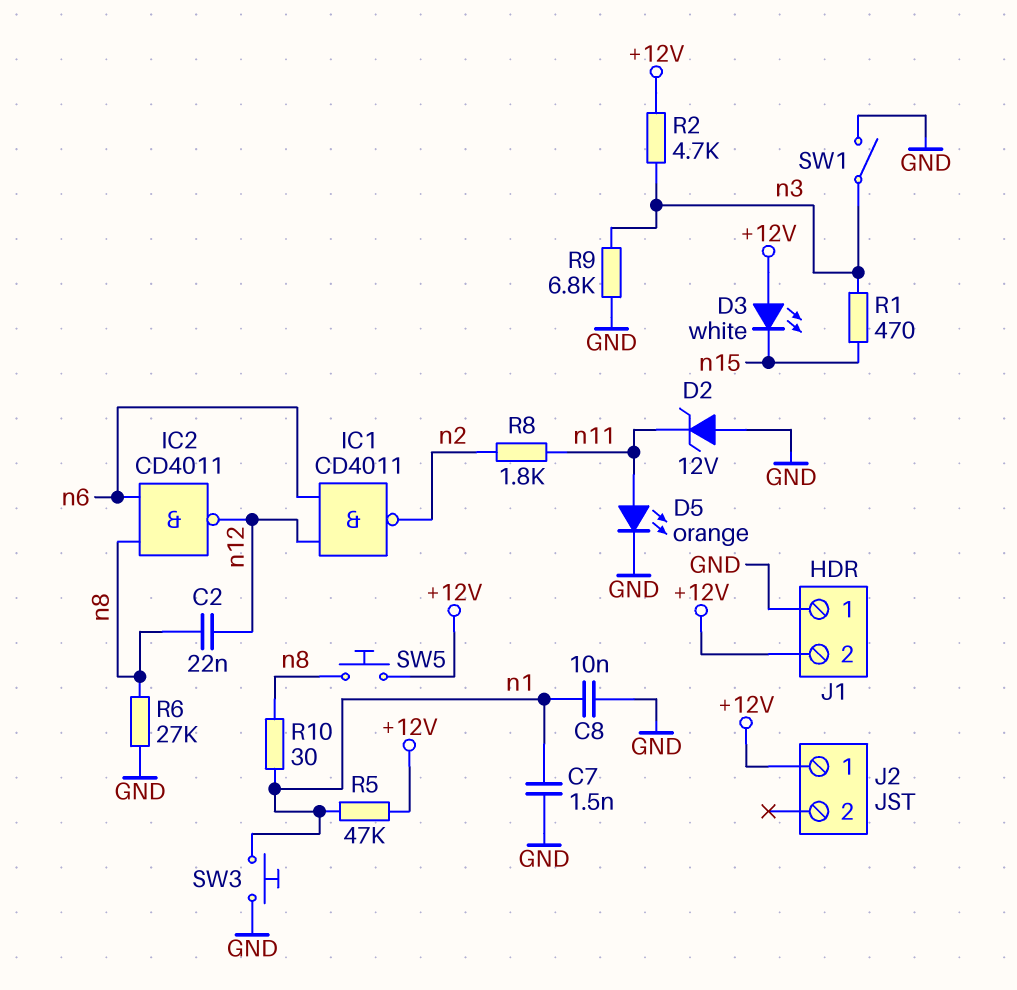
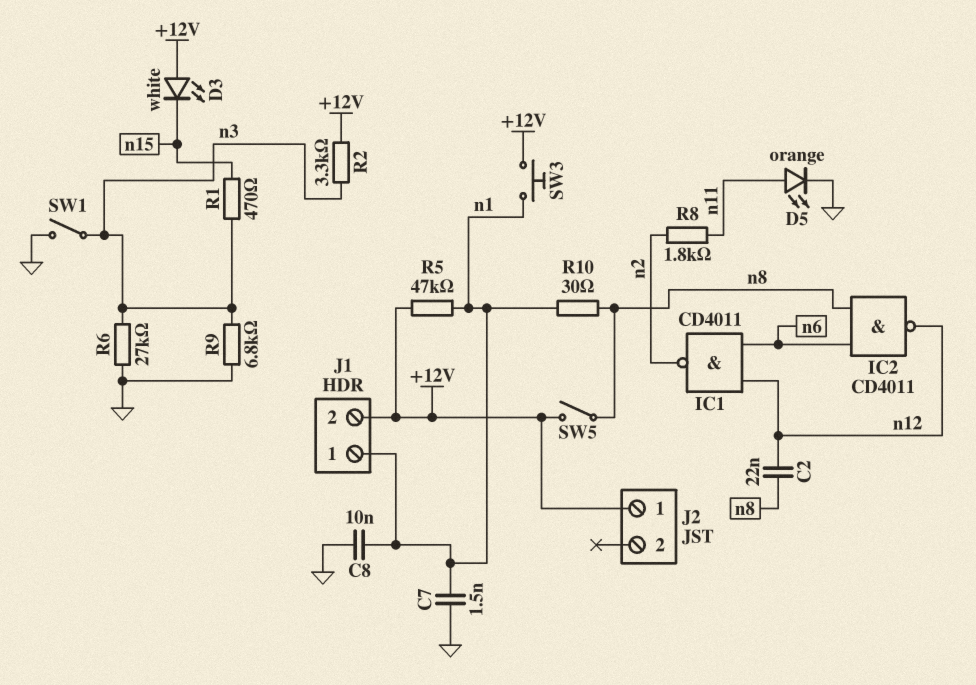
D2: zener 12V (A GND, K n11) -> none
J1 pin 1: GND -> n1
R2: 4.7k (+12V, n3) -> 3.3k (+12V, n3)
R6: 27k (GND, n8) -> 27k (GND, n3)
SW3: button (GND, n1) -> button (+12V, n1)
SW5: button (+12V, n8) -> switch (+12V, n8)

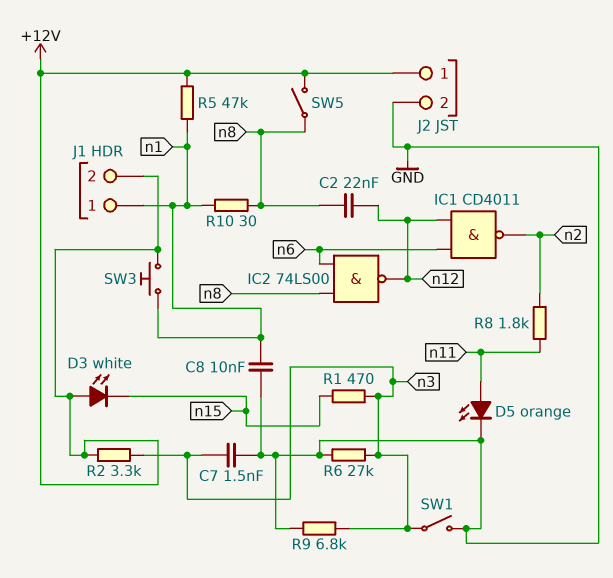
C7: 1.5nF (GND, n1) -> 1.5nF (GND, n3)
IC2: NAND CD4011 (in n6, in n8, out n12) -> NAND 74LS00 (in n6, in n8, out n12)
J2 pin 2: none -> GND

